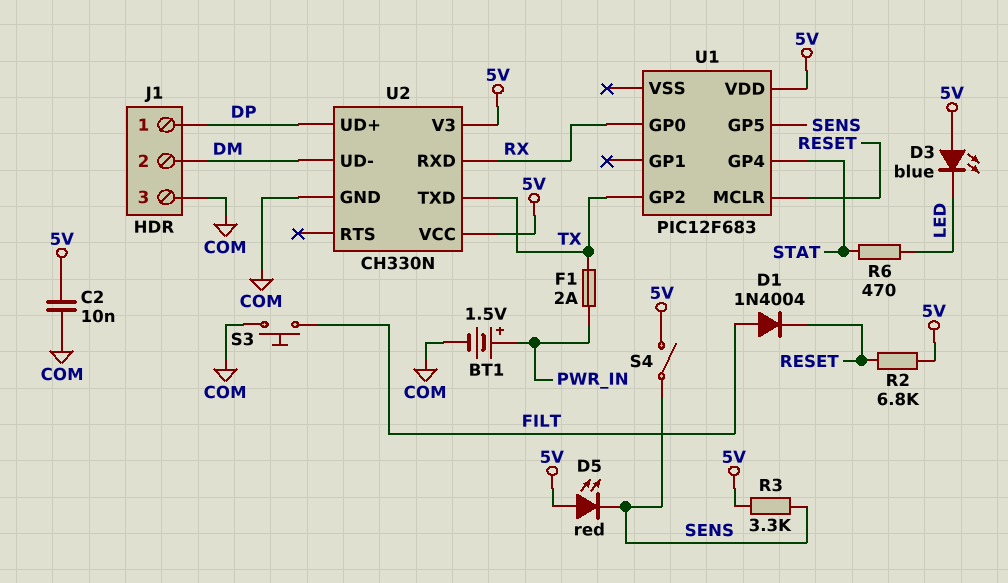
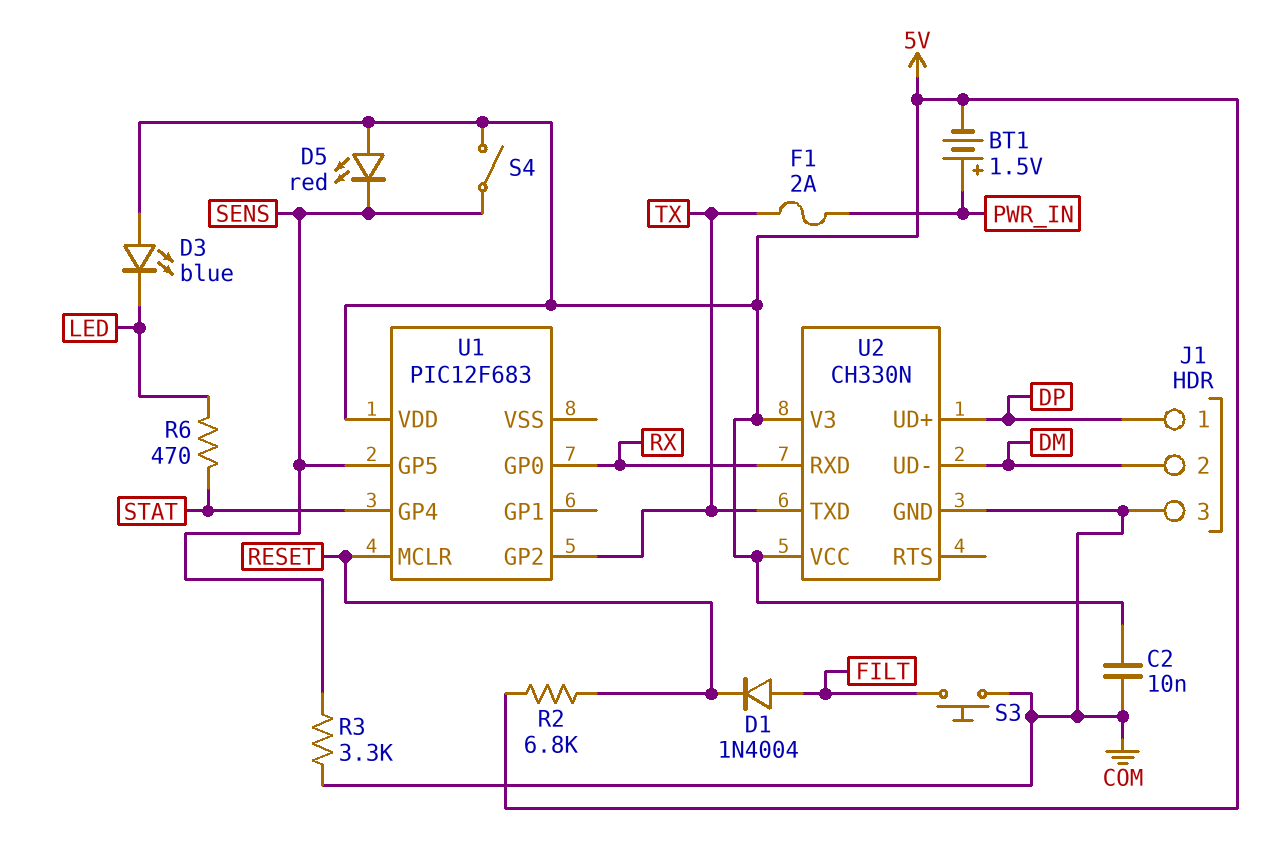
BT1: 1.5V (plus PWR_IN, minus COM) -> 1.5V (plus PWR_IN, minus 5V)
R3: 3.3k (5V, SENS) -> 3.3k (COM, SENS)

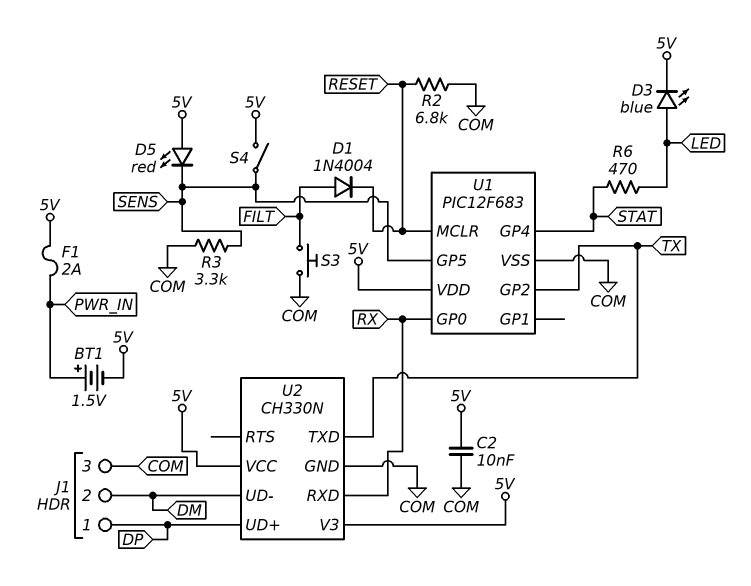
D3: LED blue (A 5V, K LED) -> LED blue (A LED, K 5V)
F1: 2A (PWR_IN, TX) -> 2A (5V, PWR_IN)
R2: 6.8k (5V, RESET) -> 6.8k (COM, RESET)
U1 pin VSS: none -> COM

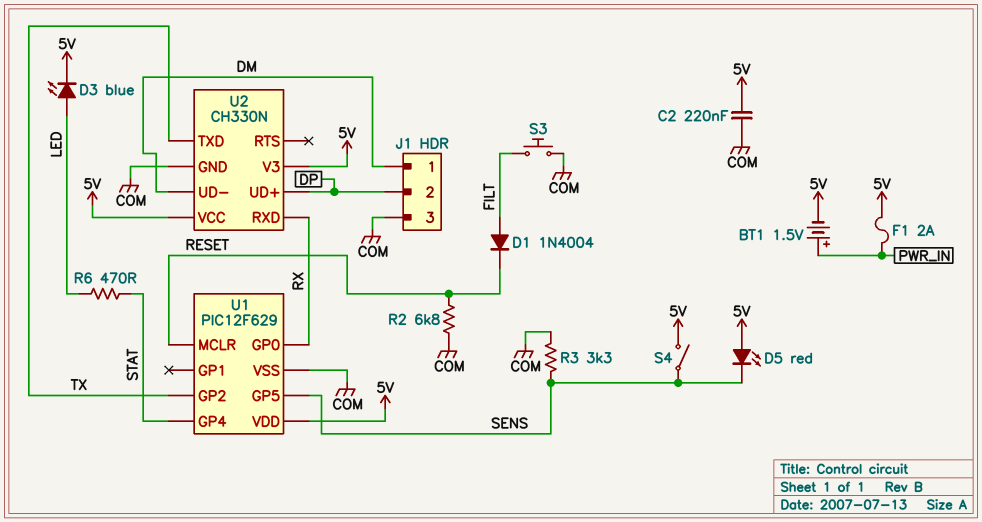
C2: 10nF (5V, COM) -> 220nF (5V, COM)
J1 pin 1: DP -> DM
J1 pin 2: DM -> DP
U1: PIC12F683 -> PIC12F629

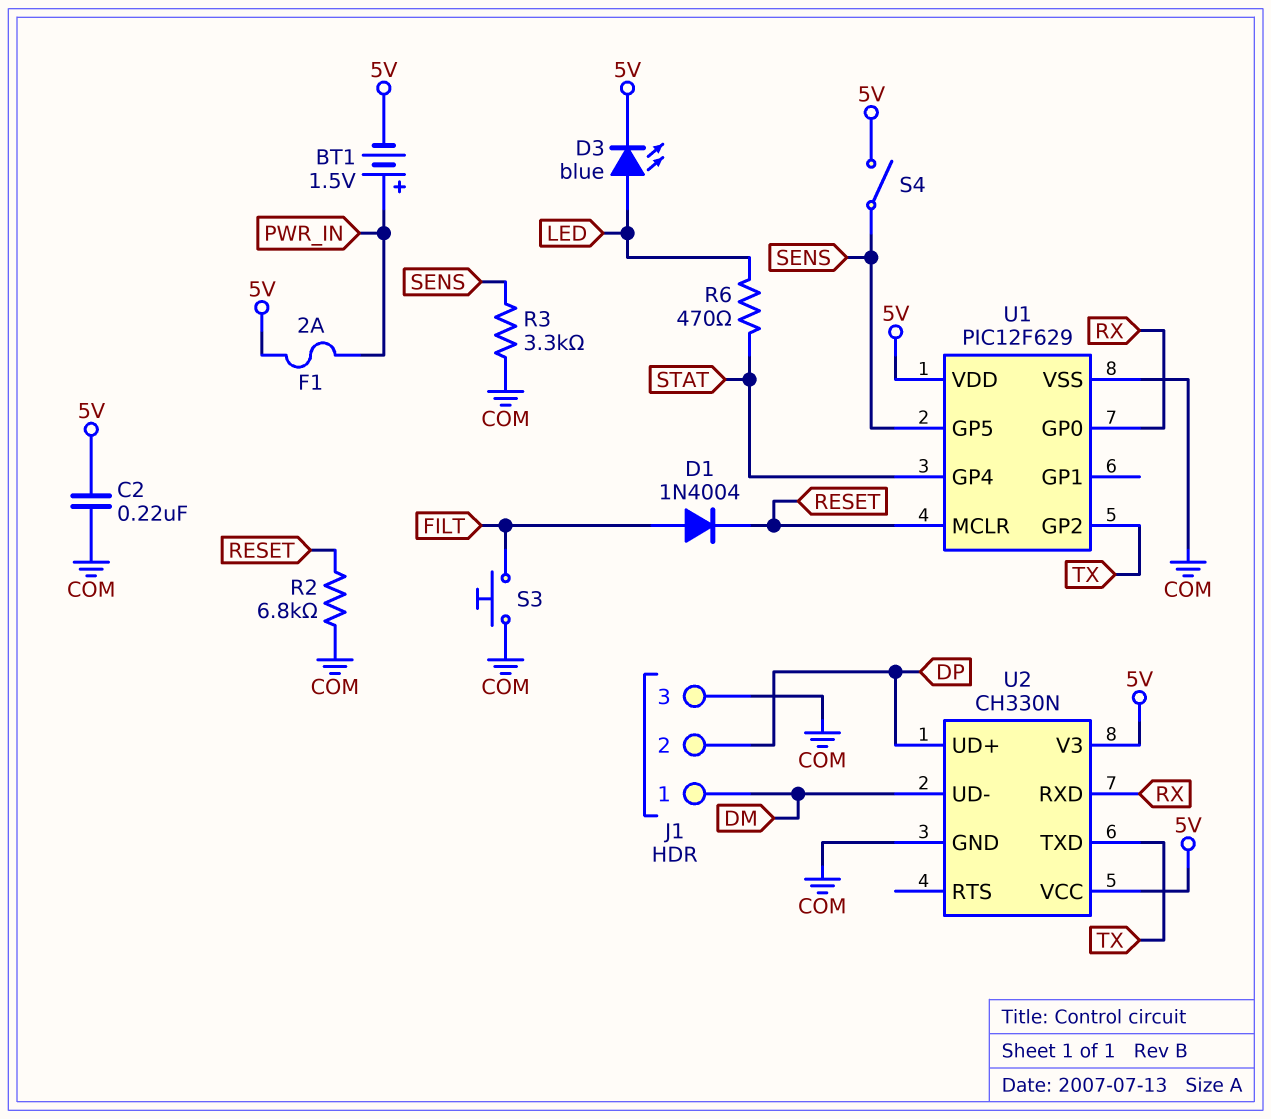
D5: LED red (A 5V, K SENS) -> none

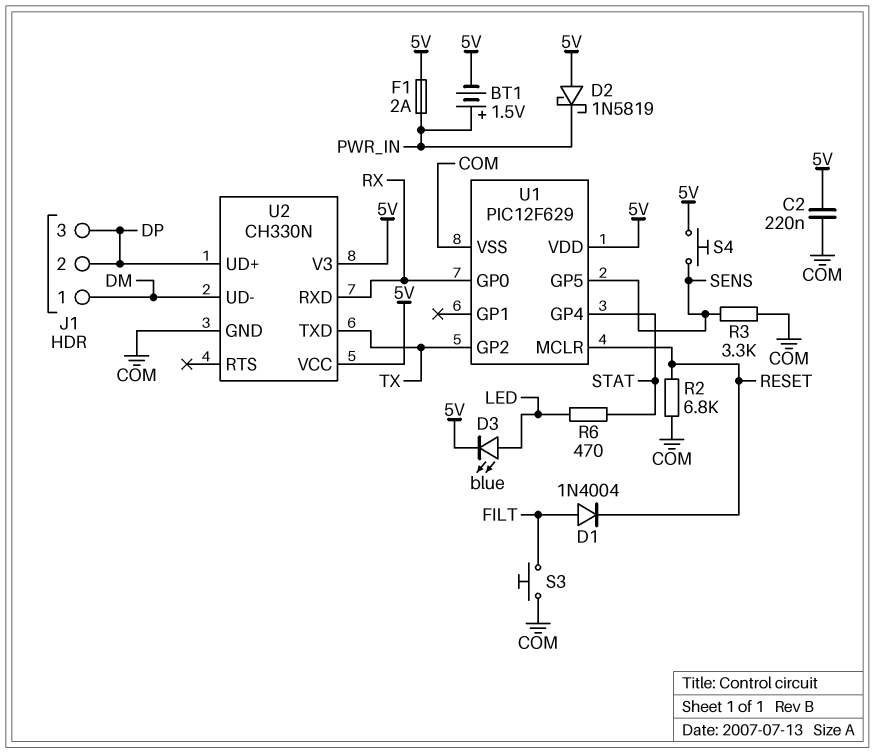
D2: none -> schottky 1N5819 (A 5V, K PWR_IN)
J1 pin 3: COM -> DP
S4: switch (5V, SENS) -> button (5V, SENS)

